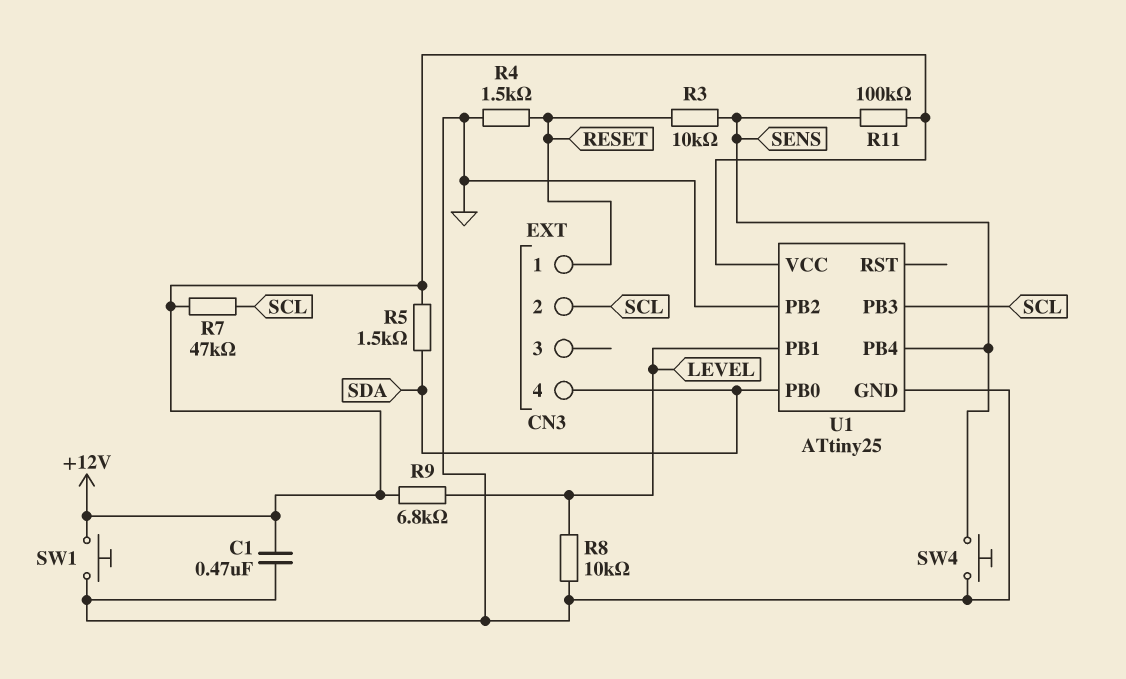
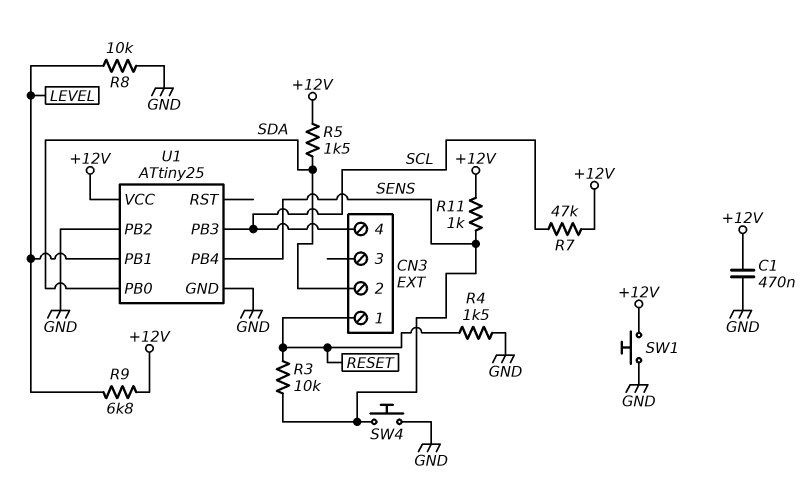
CN3 pin 2: SCL -> SDA
CN3 pin 4: SDA -> SCL
R11: 100k (+12V, SENS) -> 1k (+12V, SENS)

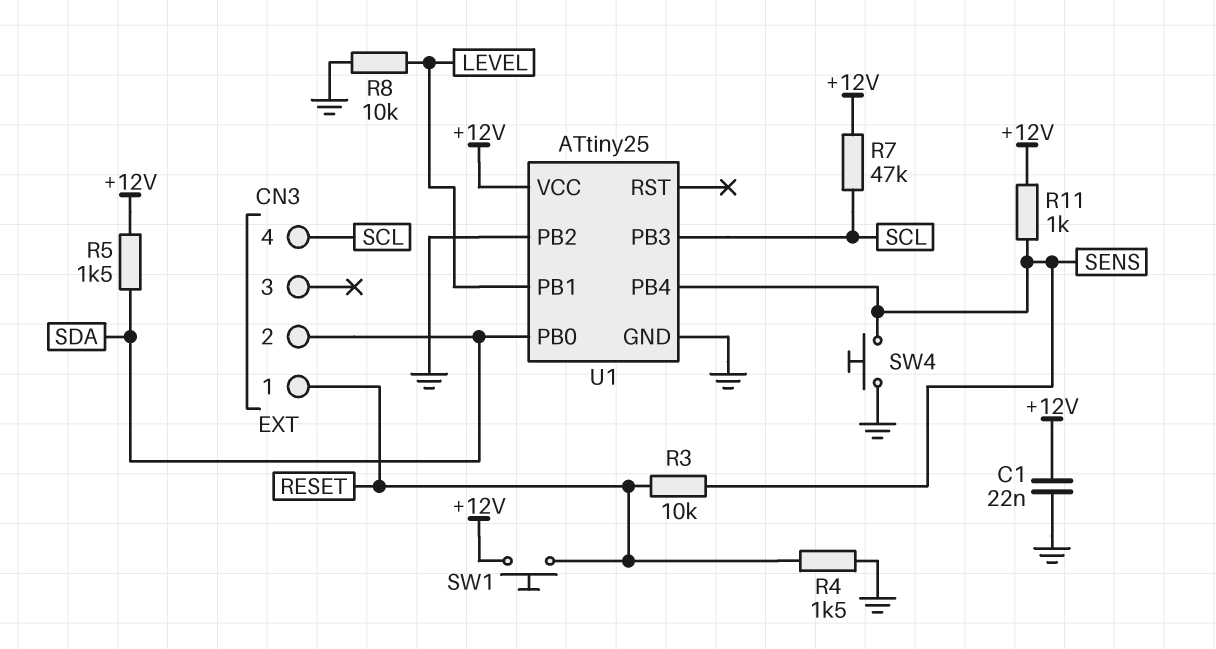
C1: 470nF (+12V, GND) -> 22nF (+12V, GND)
R9: 6.8k (+12V, LEVEL) -> none
SW1: button (+12V, GND) -> button (+12V, RESET)

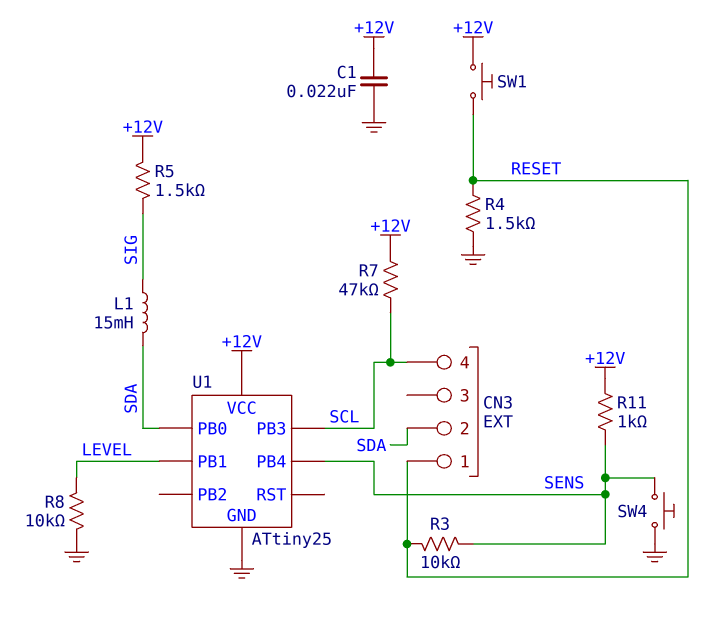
L1: none -> 15mH (SDA, SIG)
R5: 1.5k (+12V, SDA) -> 1.5k (+12V, SIG)
U1 pin PB2: GND -> none

